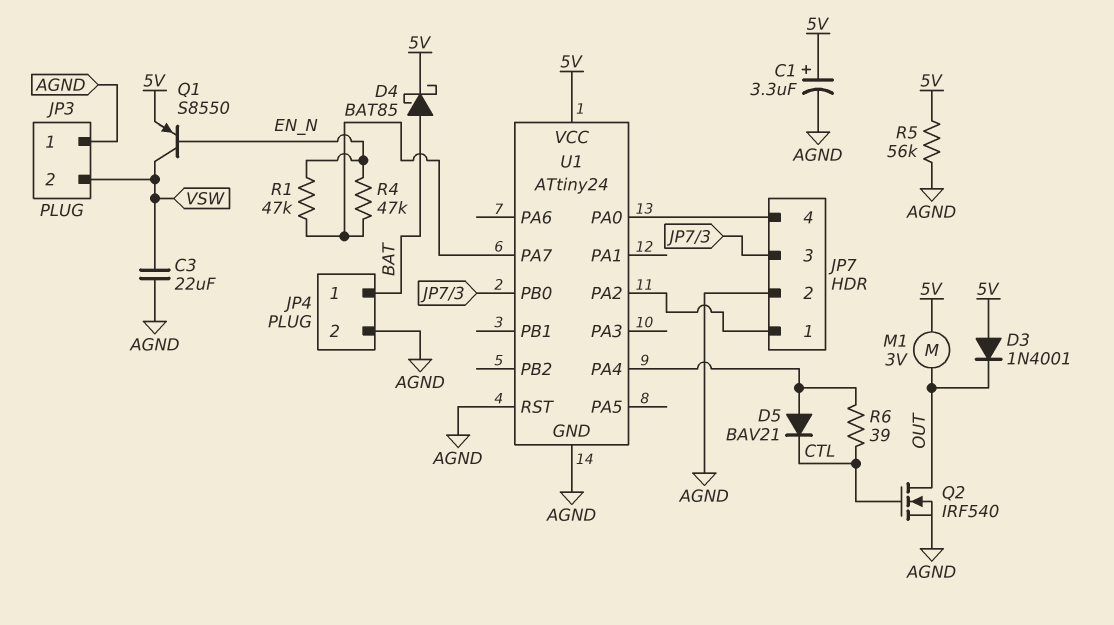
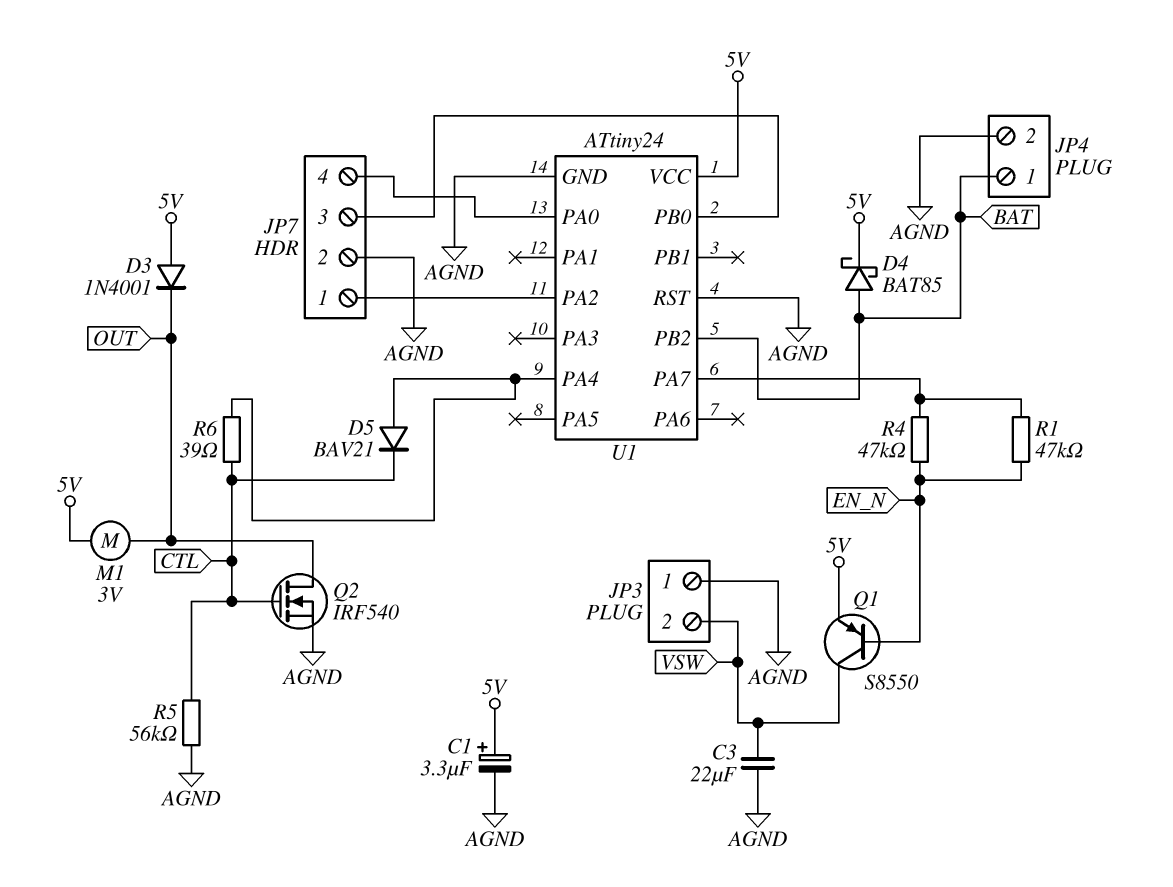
R5: 56k (5V, AGND) -> 56k (AGND, CTL)
U1 pin PB2: none -> BAT

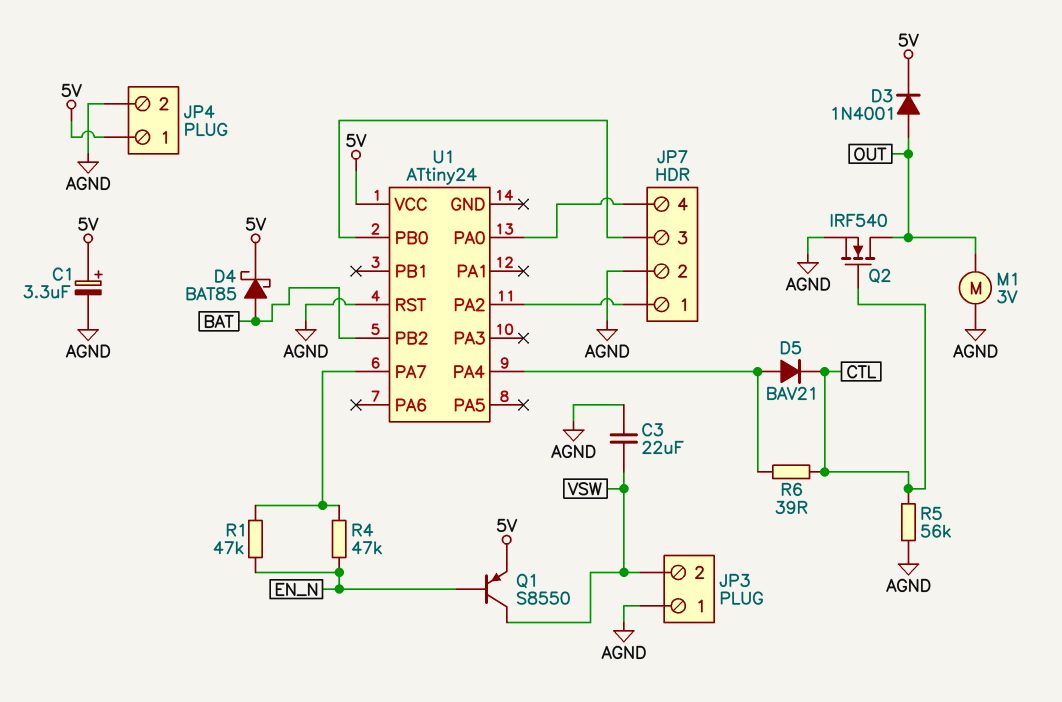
D3: diode 1N4001 (A 5V, K OUT) -> diode 1N4001 (A OUT, K 5V)
JP4 pin 1: BAT -> 5V
M1: motor 3V (5V, OUT) -> motor 3V (AGND, OUT)
U1 pin GND: AGND -> none

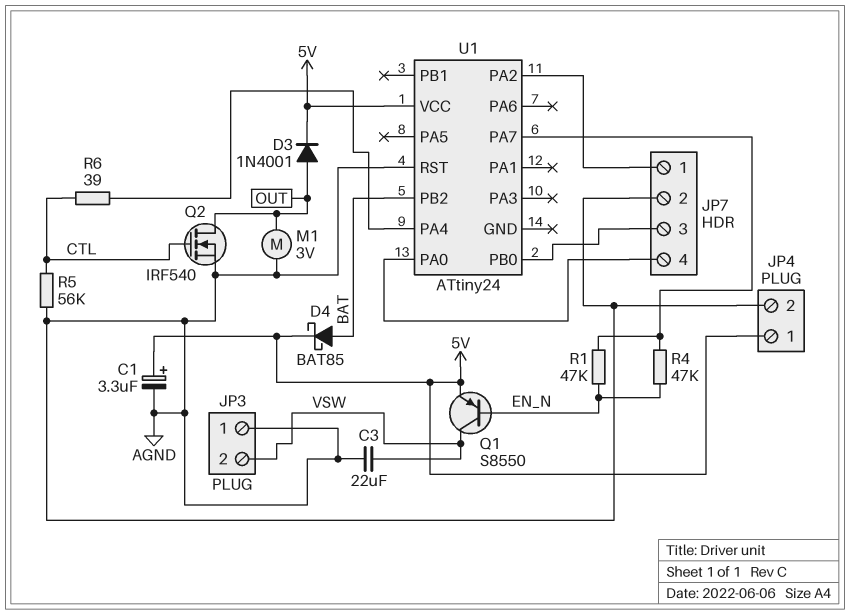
D5: diode BAV21 (A U1/PA4, K CTL) -> none

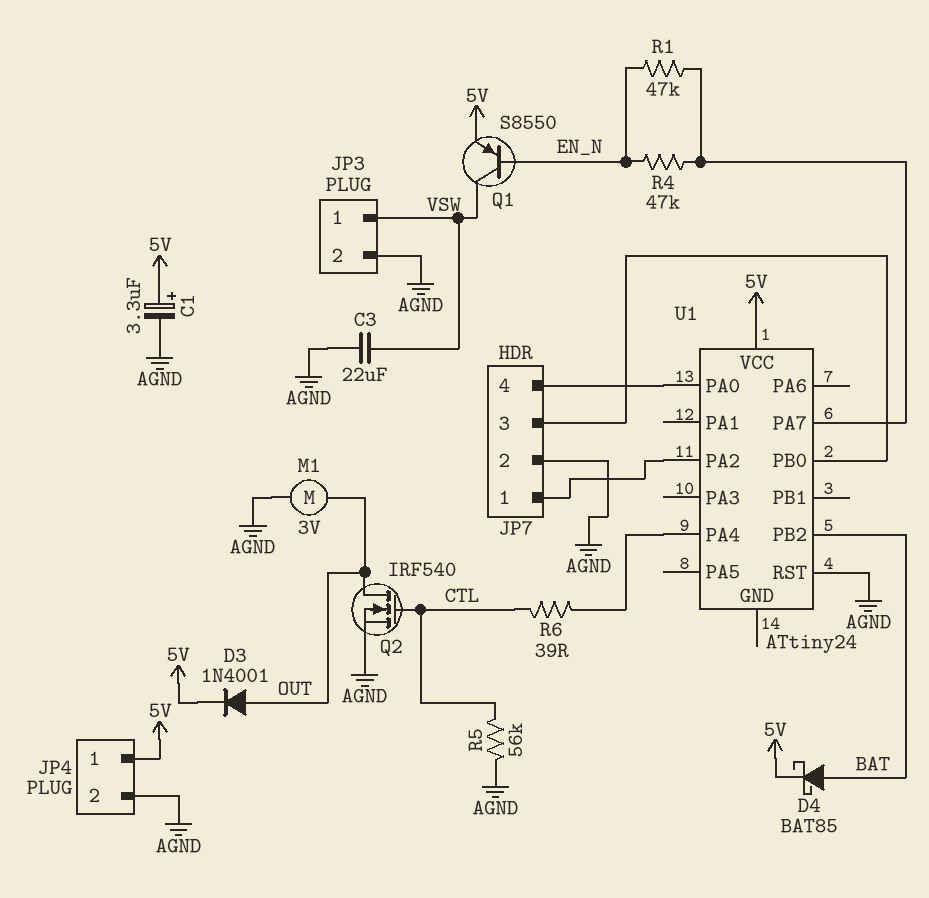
JP3 pin 1: AGND -> VSW
JP3 pin 2: VSW -> AGND

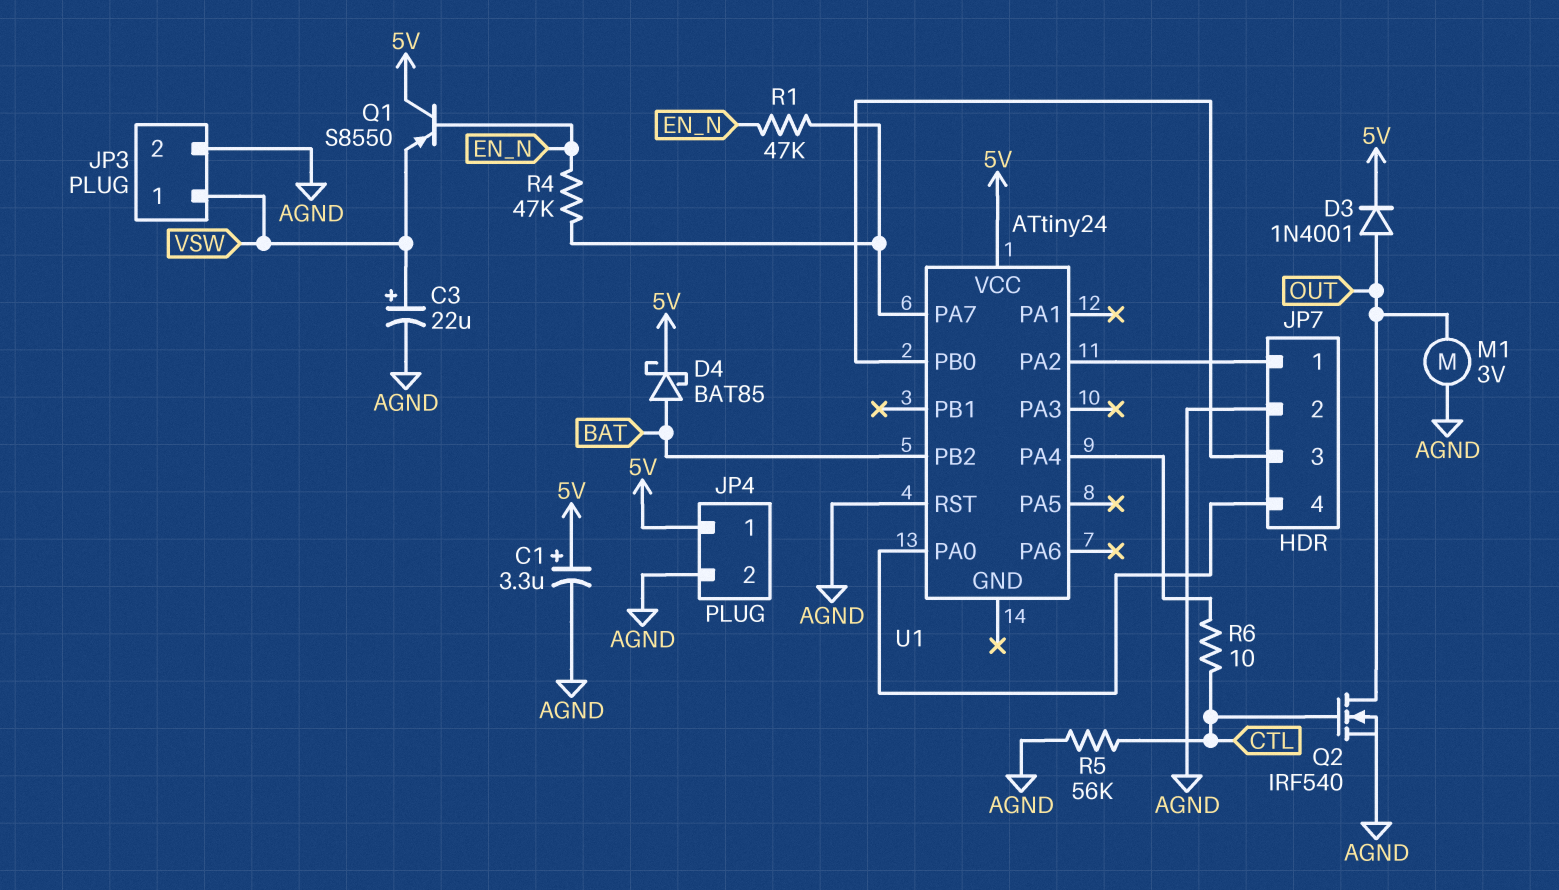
C3: 22uF (AGND, VSW) -> 22uF (plus VSW, minus AGND)
Q1: PNP S8550 (B EN_N, C VSW, E 5V) -> PNP S8550 (B EN_N, C 5V, E VSW)
R6: 39 (CTL, U1/PA4) -> 10 (CTL, U1/PA4)

